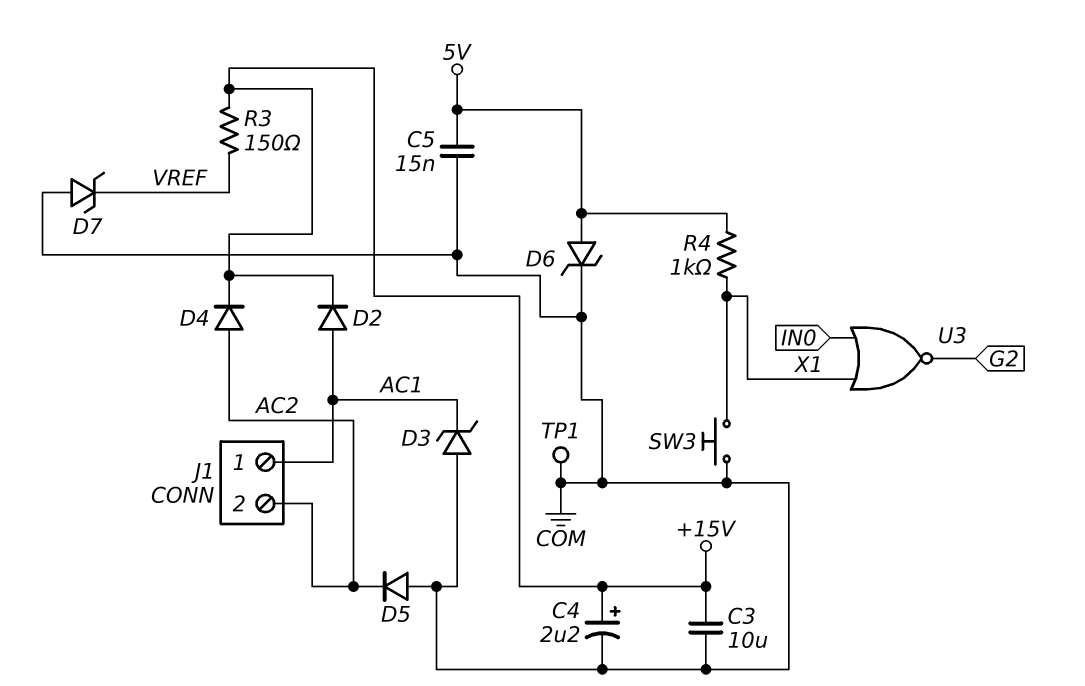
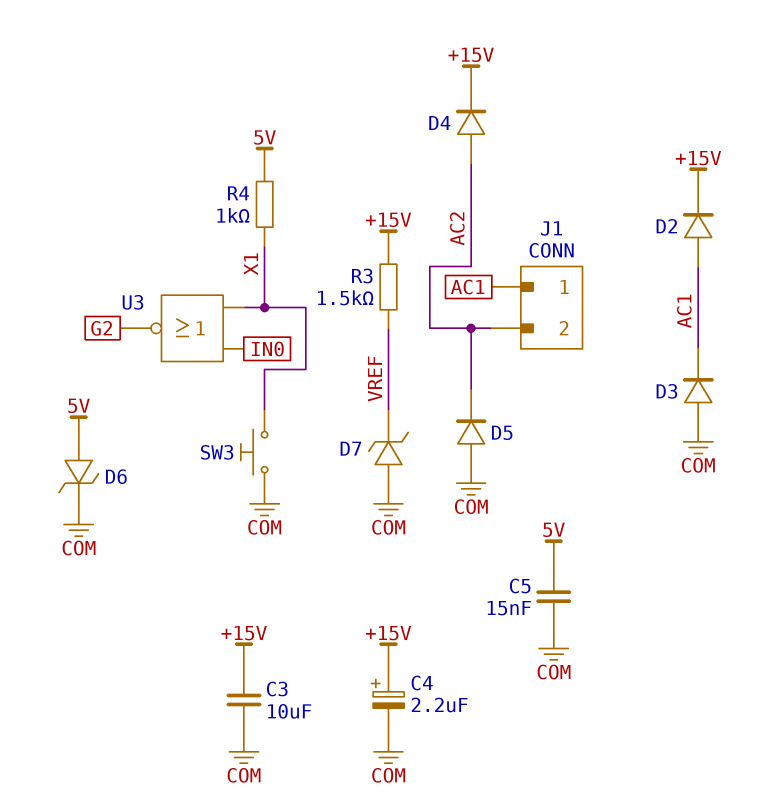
D3: zener (A COM, K AC1) -> diode (A COM, K AC1)
R3: 150 (+15V, VREF) -> 1.5k (+15V, VREF)
TP1: test point (COM) -> none

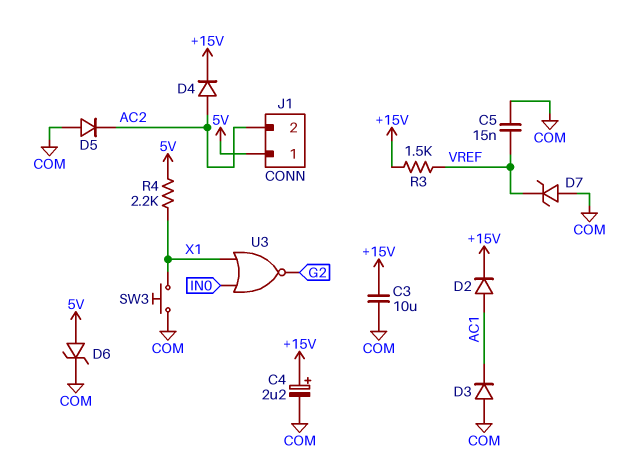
C5: 15nF (5V, COM) -> 15nF (COM, VREF)
J1 pin 1: AC1 -> 5V
R4: 1k (5V, X1) -> 2.2k (5V, X1)

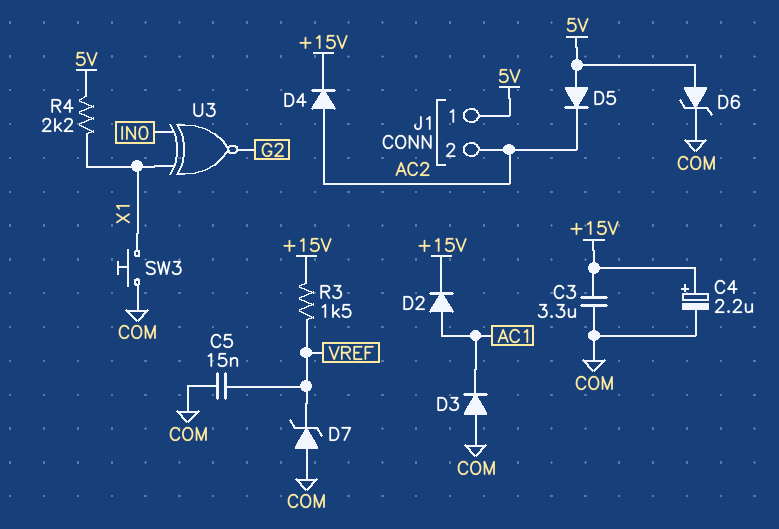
C3: 10uF (+15V, COM) -> 3.3uF (+15V, COM)
D5: diode (A COM, K AC2) -> diode (A 5V, K AC2)
U3: NOR (in IN0, in X1, out G2) -> XNOR (in IN0, in X1, out G2)

